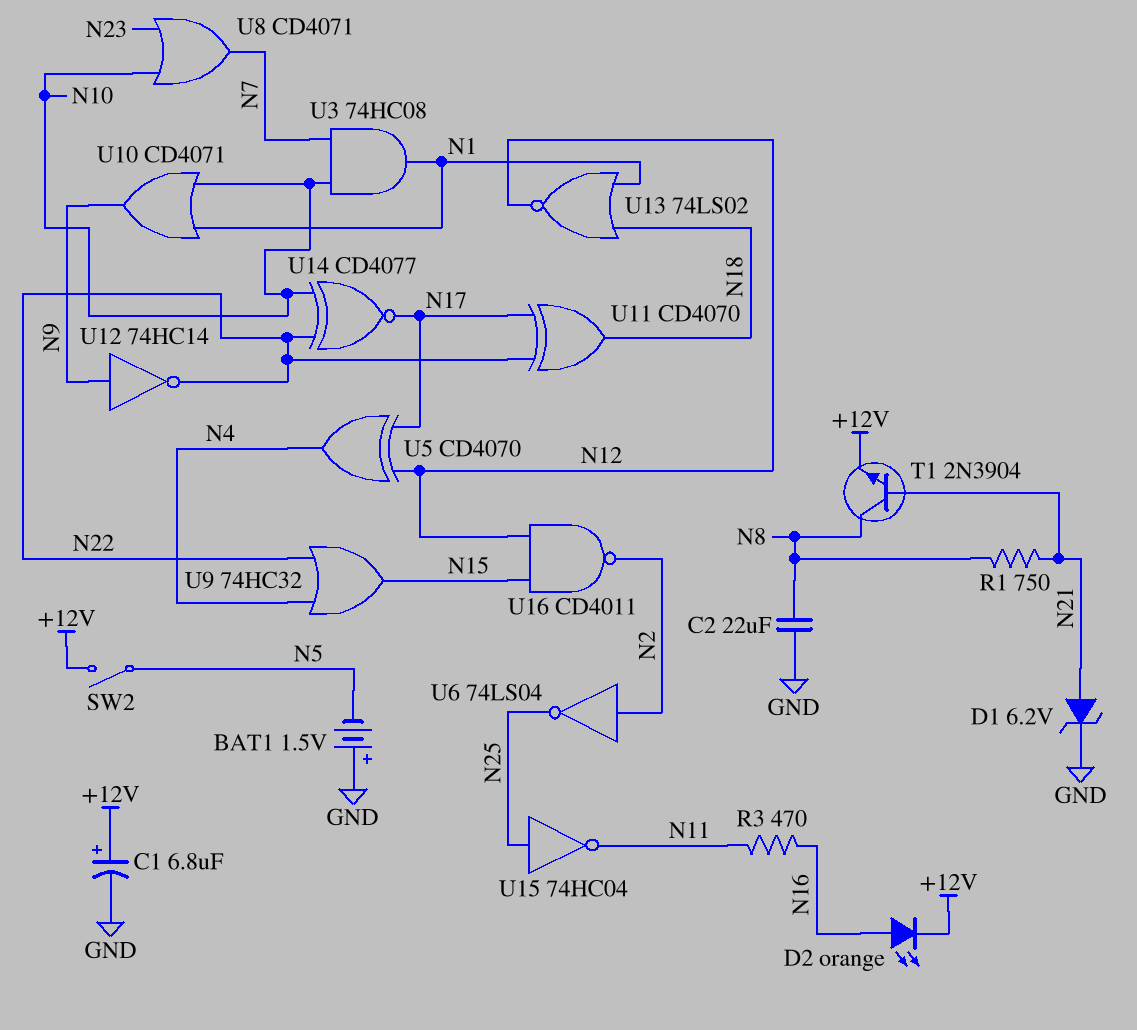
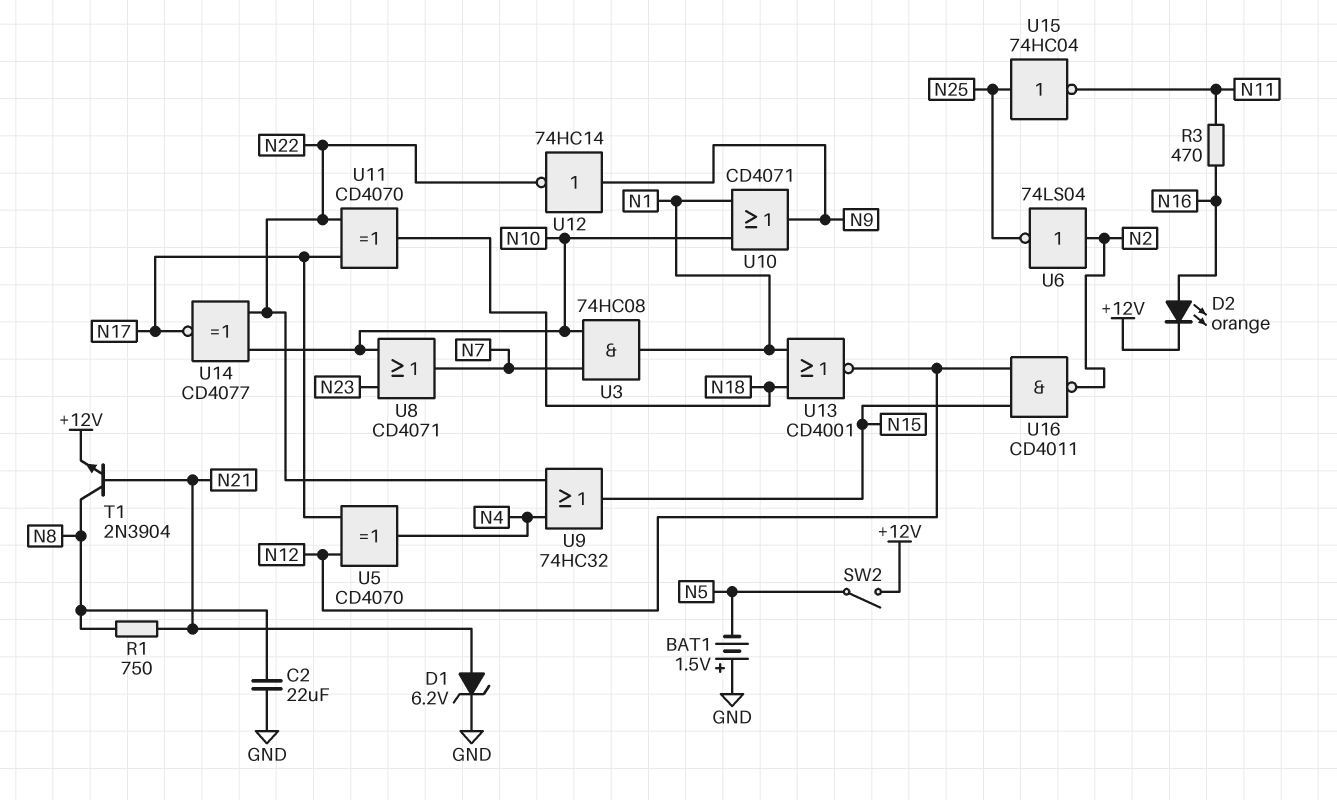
C1: 6.8uF (plus +12V, minus GND) -> none
U13: NOR 74LS02 (in N1, in N18, out N12) -> NOR CD4001 (in N1, in N18, out N12)

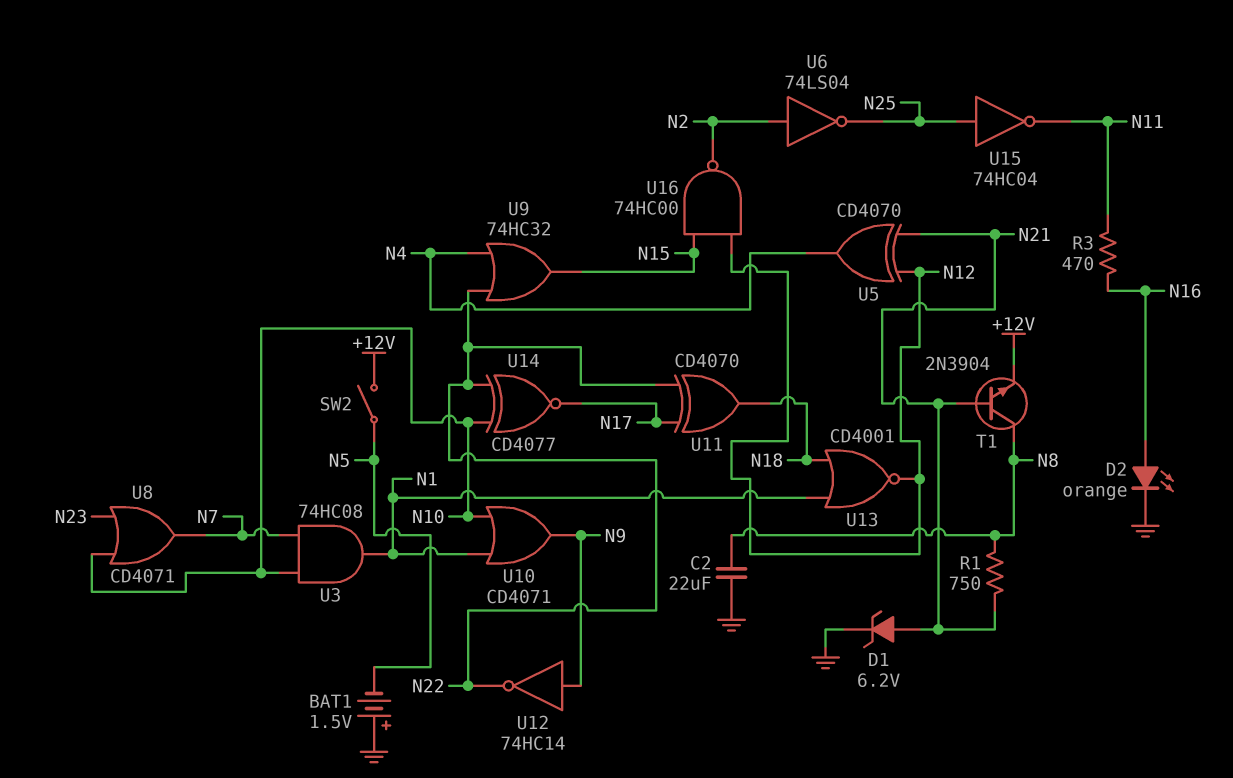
D2: LED orange (A N16, K +12V) -> LED orange (A N16, K GND)
U5: XOR CD4070 (in N12, in N17, out N4) -> XOR CD4070 (in N12, in N21, out N4)
U16: NAND CD4011 (in N12, in N15, out N2) -> NAND 74HC00 (in N12, in N15, out N2)

